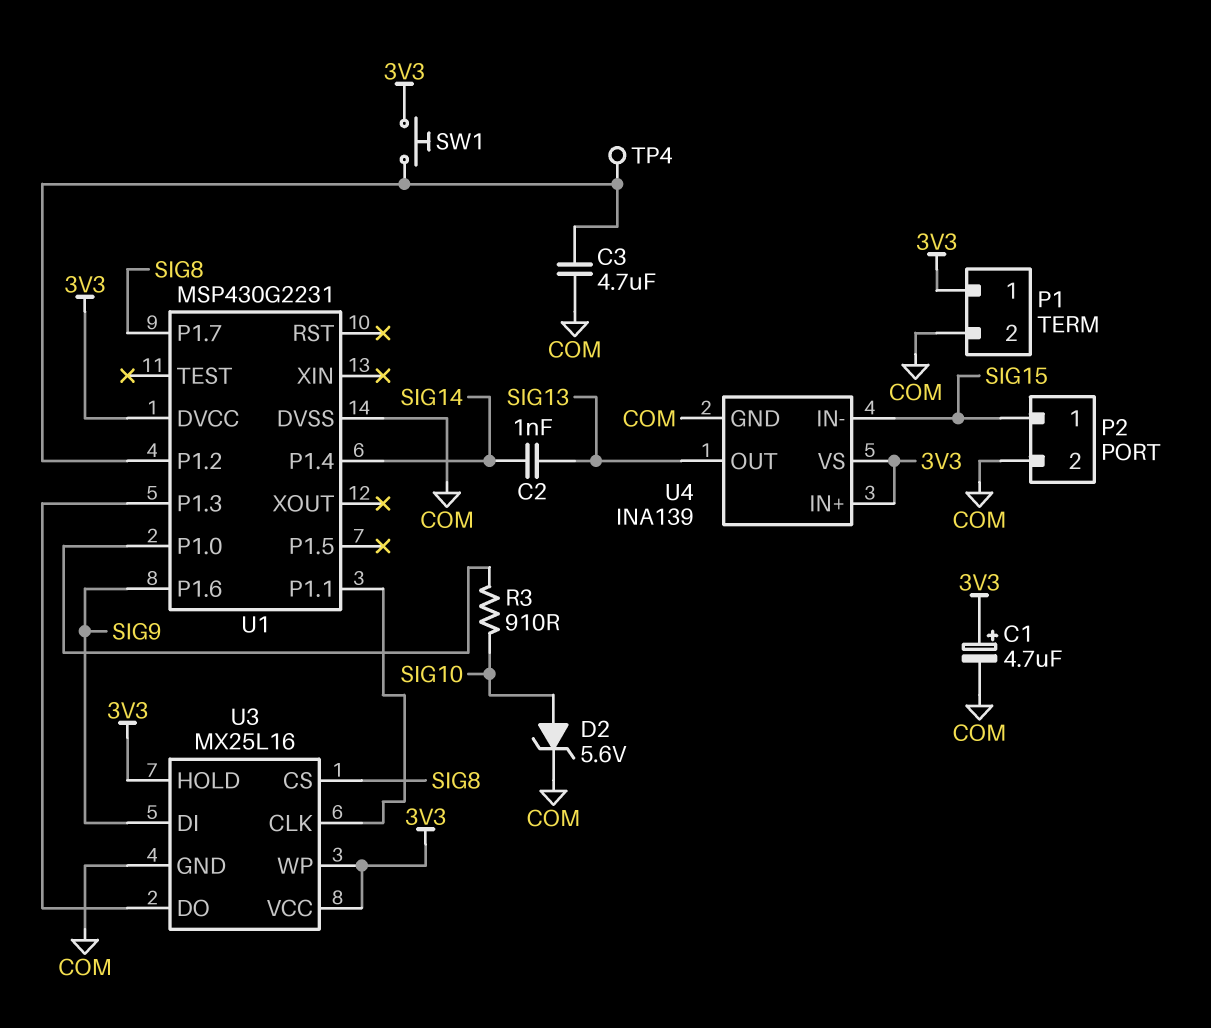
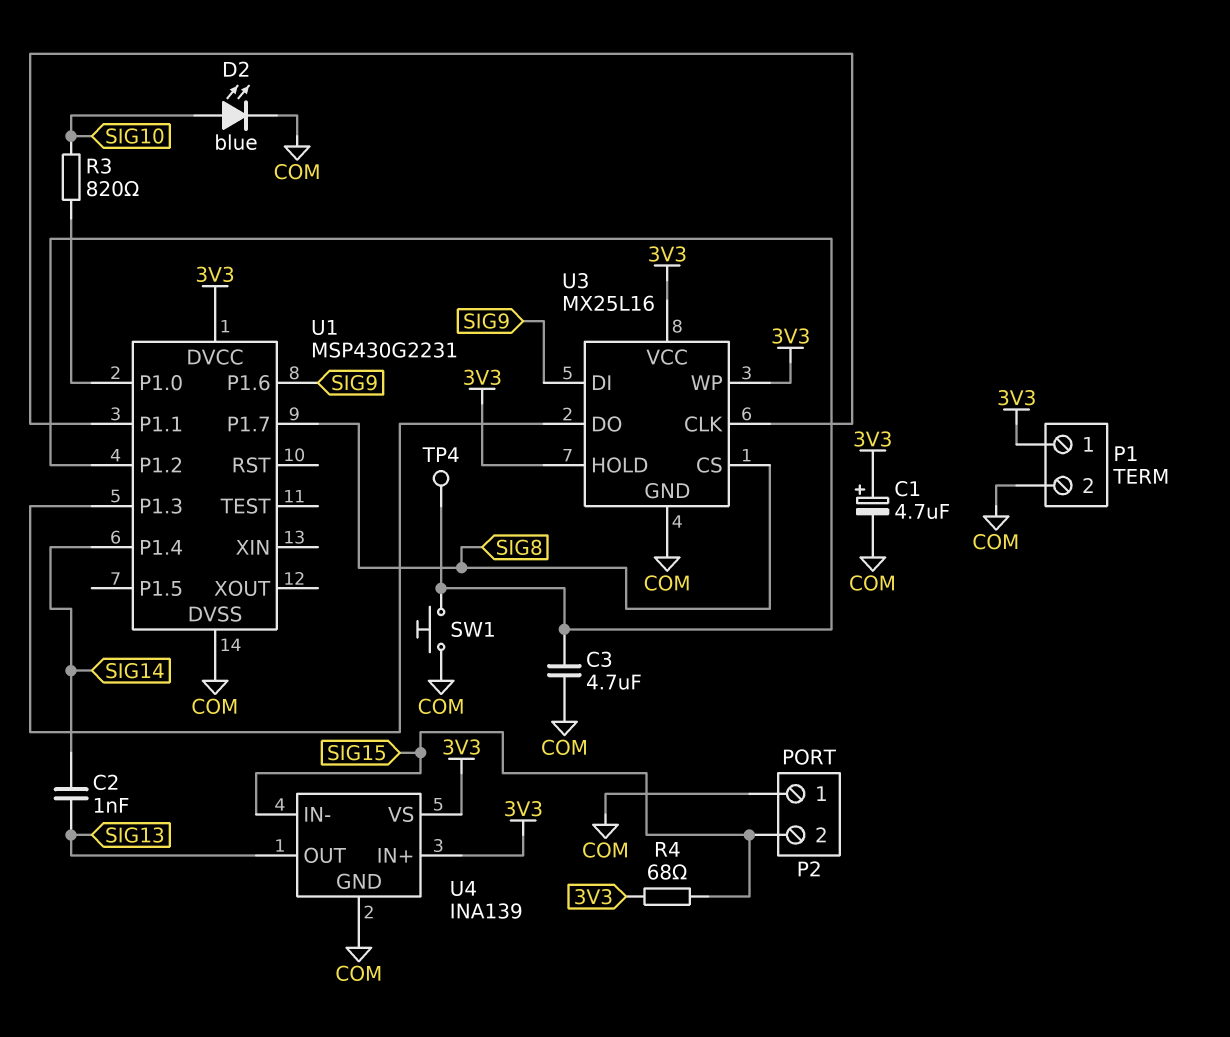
D2: zener 5.6V (A SIG10, K COM) -> LED blue (A SIG10, K COM)
P2 pin 1: SIG15 -> COM
P2 pin 2: COM -> SIG15
R3: 910 (SIG10, U1/P1.0) -> 820 (SIG10, U1/P1.0)
R4: none -> 68 (3V3, SIG15)
SW1: button (3V3, U1/P1.2) -> button (COM, U1/P1.2)

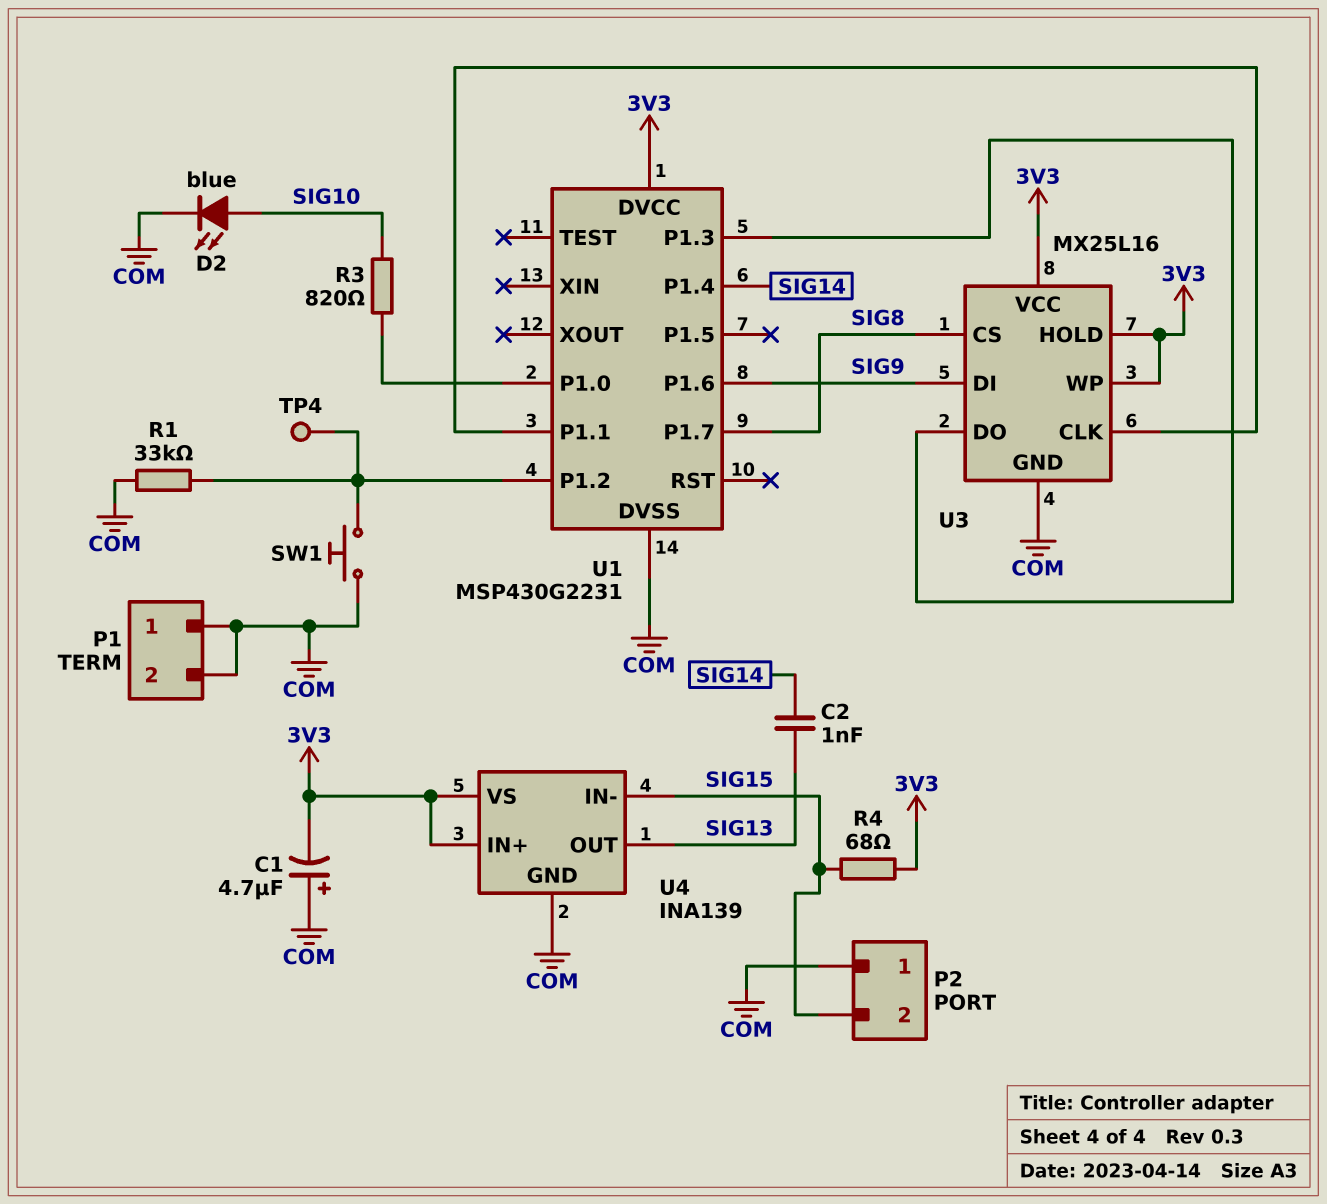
C1: 4.7uF (plus 3V3, minus COM) -> 4.7uF (plus COM, minus 3V3)
C3: 4.7uF (COM, U1/P1.2) -> none
P1 pin 1: 3V3 -> COM
R1: none -> 33k (COM, U1/P1.2)

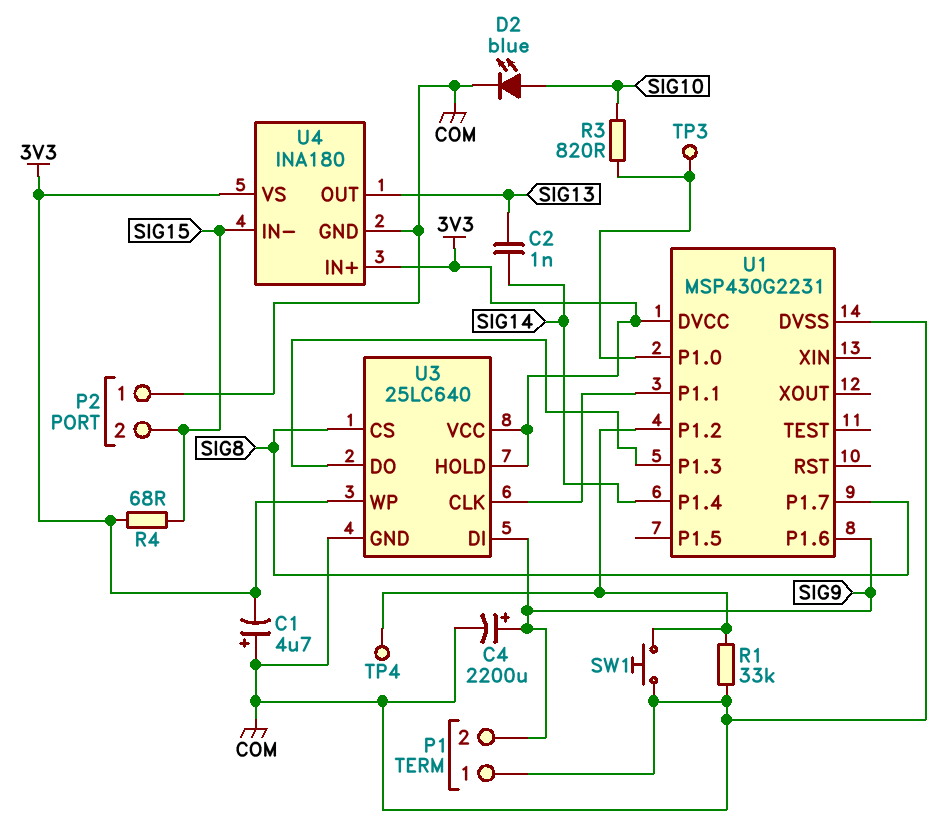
C4: none -> 2200uF (plus SIG9, minus COM)
P1 pin 2: COM -> SIG9
TP3: none -> test point (U1/P1.0)
U3: MX25L16 -> 25LC640
U4: INA139 -> INA180

